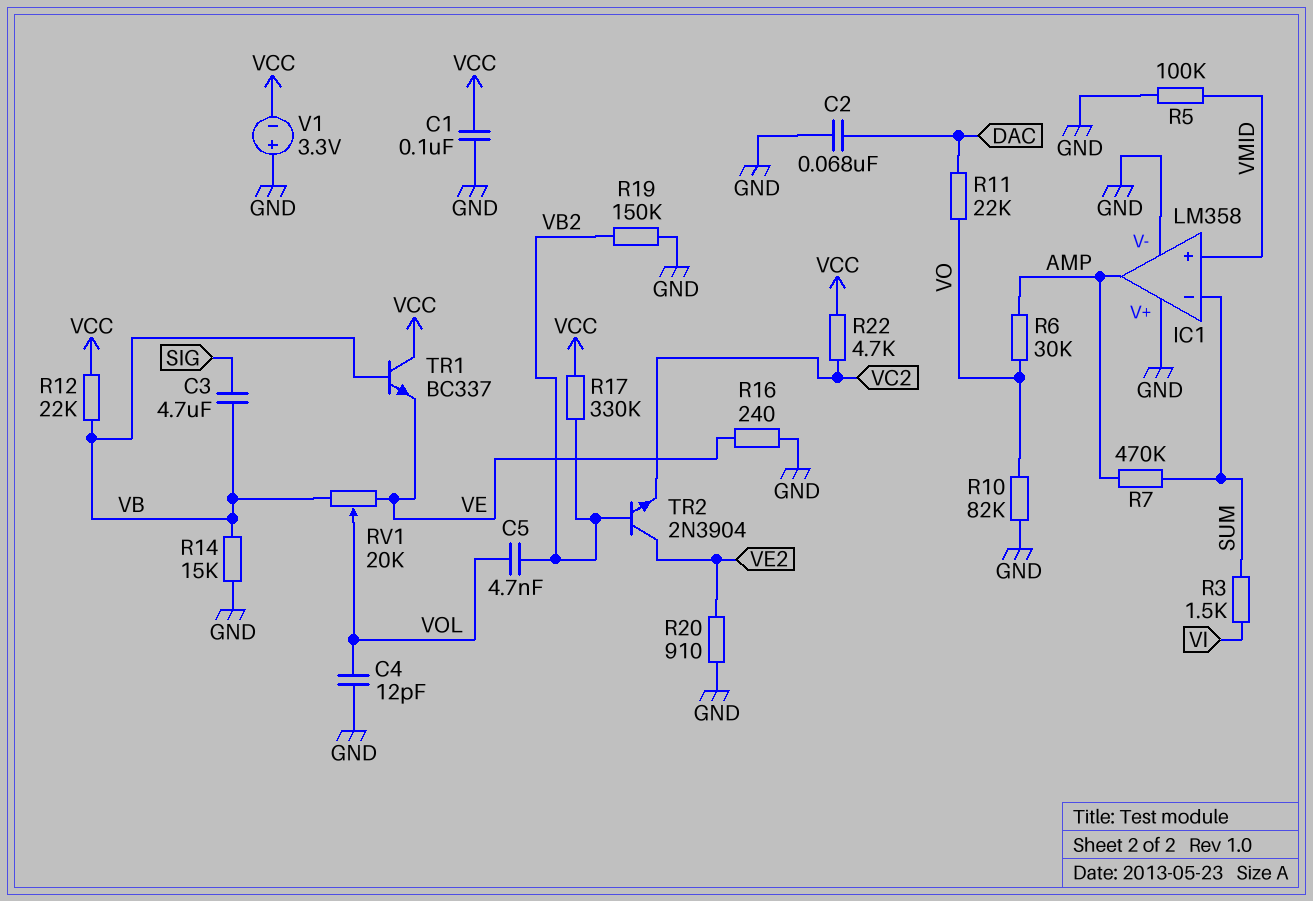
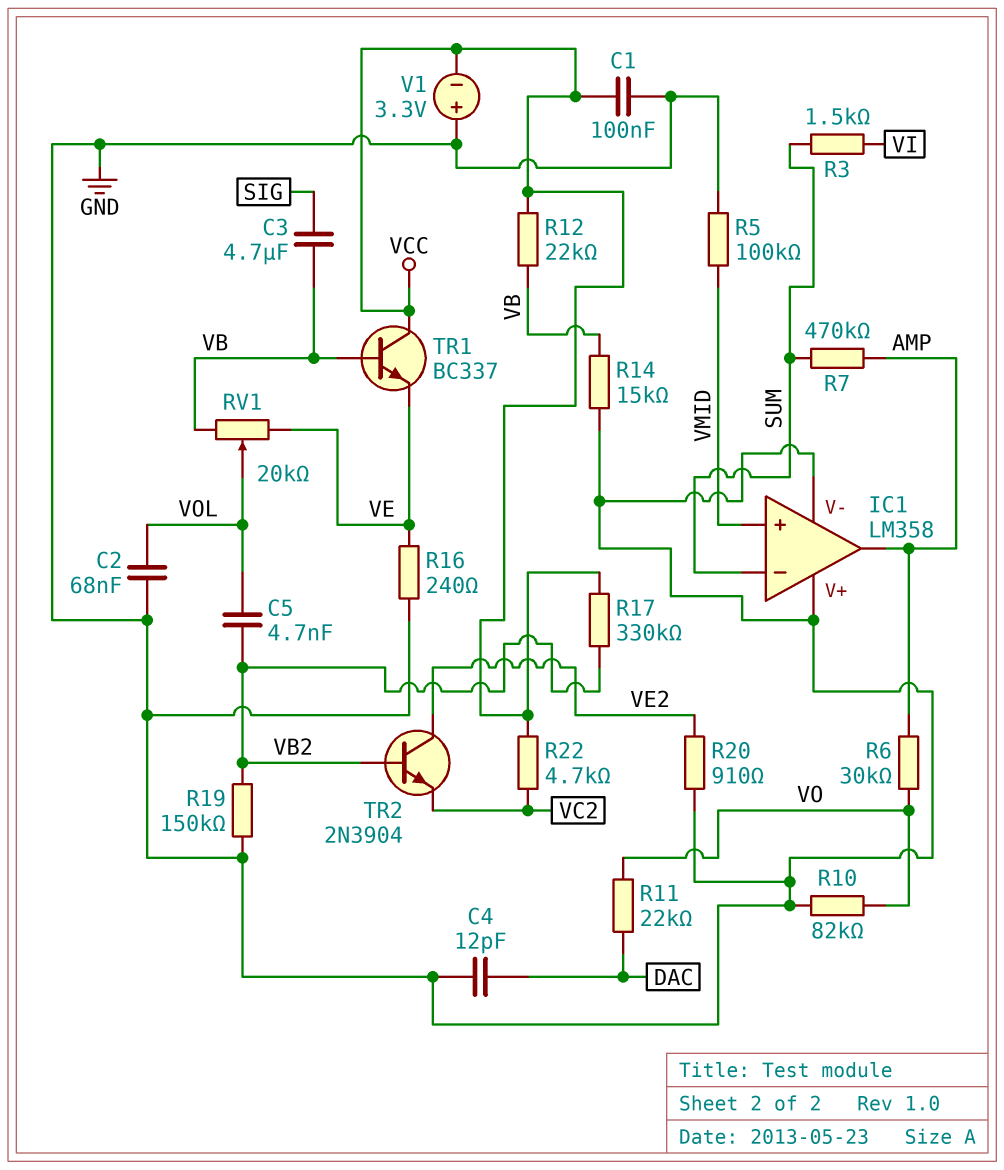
C2: 68nF (DAC, GND) -> 68nF (GND, VOL)
C4: 12pF (GND, VOL) -> 12pF (DAC, GND)

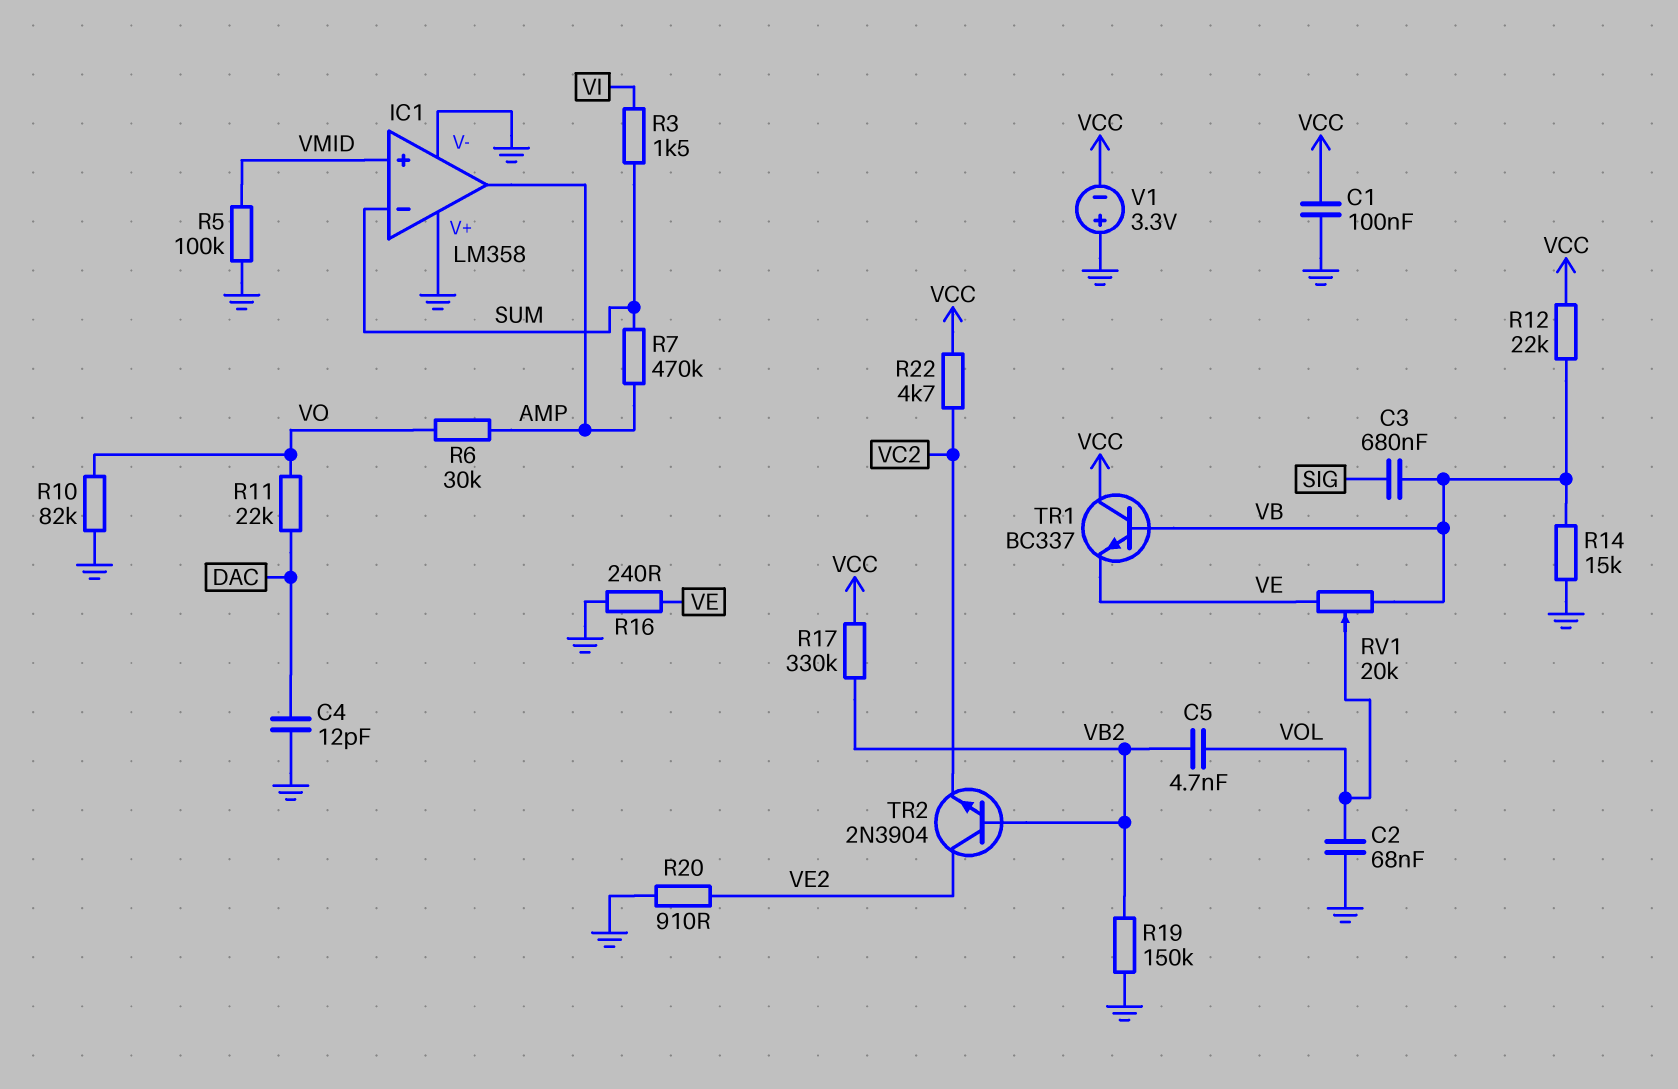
C3: 4.7uF (SIG, VB) -> 680nF (SIG, VB)

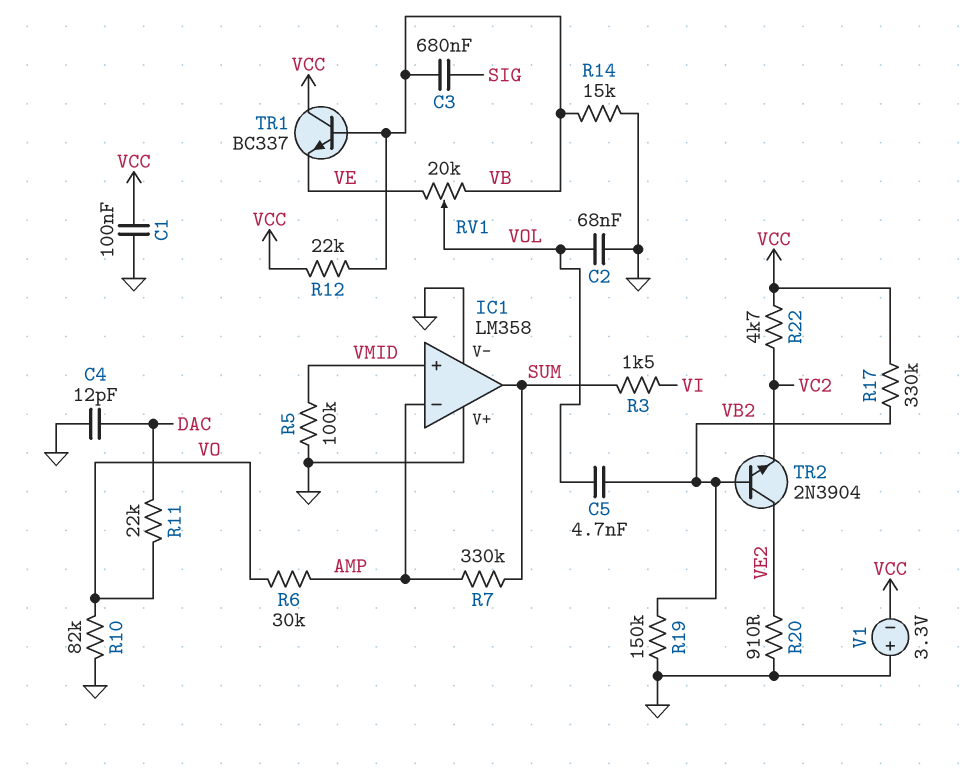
IC1 pin in-: SUM -> AMP
IC1 pin out: AMP -> SUM
R7: 470k (AMP, SUM) -> 330k (AMP, SUM)
R16: 240 (GND, VE) -> none

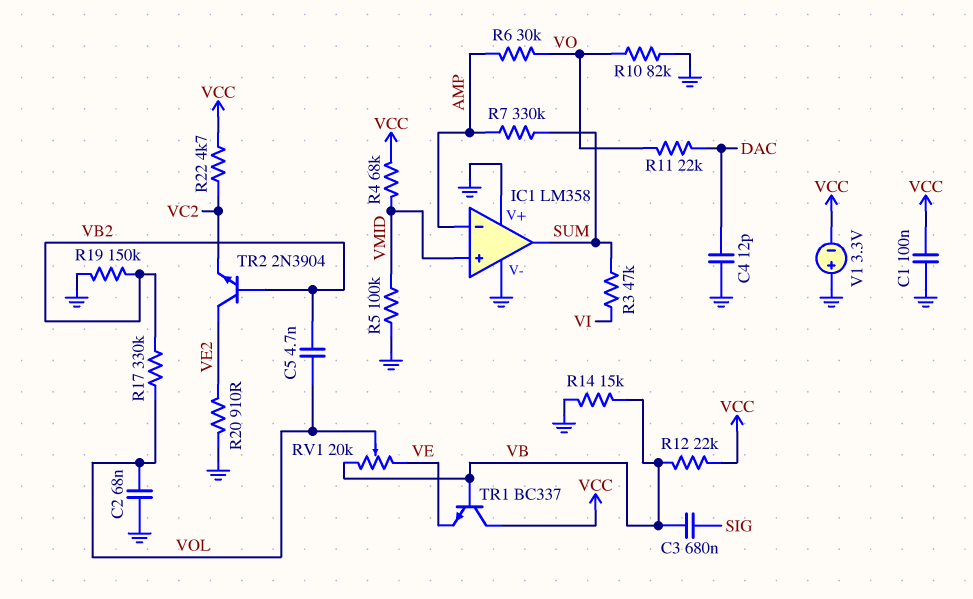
R3: 1.5k (SUM, VI) -> 47k (SUM, VI)
R4: none -> 68k (VCC, VMID)
R17: 330k (VB2, VCC) -> 330k (VB2, VOL)

